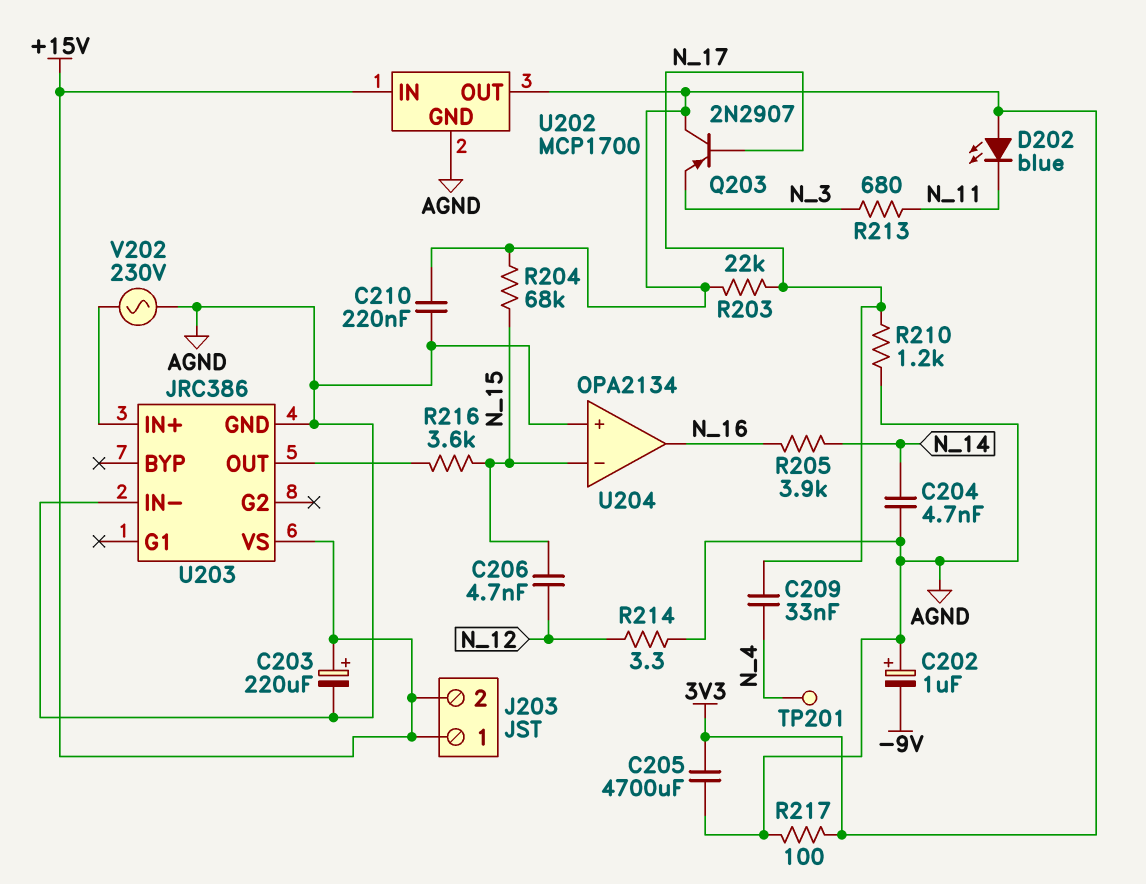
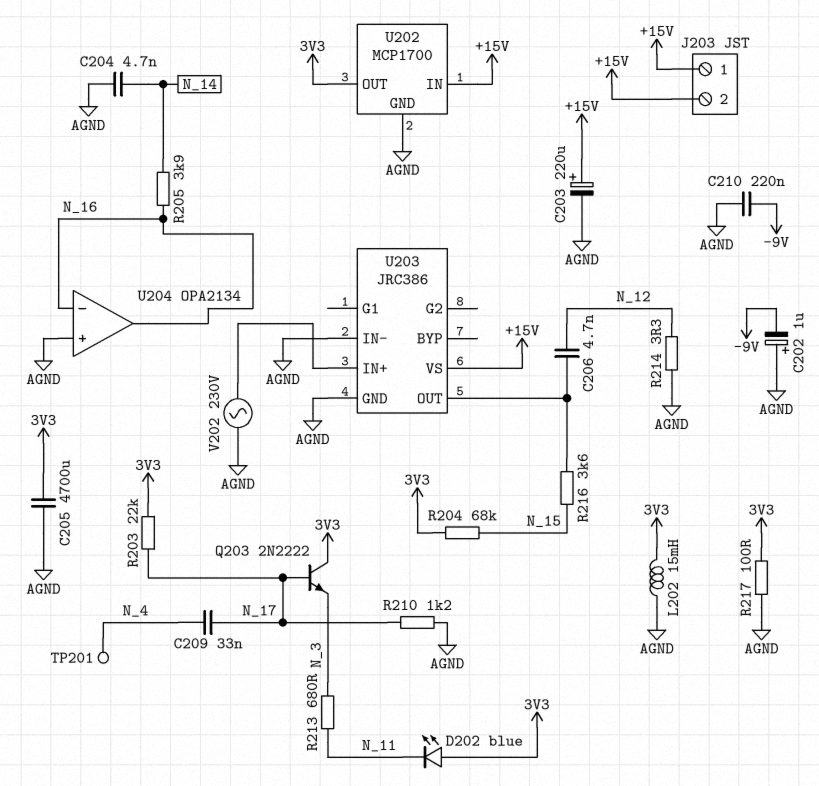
C206: 4.7nF (N_12, N_15) -> 4.7nF (N_12, U203/OUT)
C210: 220nF (3V3, AGND) -> 220nF (-9V, AGND)
L202: none -> 15mH (3V3, AGND)
Q203: PNP 2N2907 (B N_17, C 3V3, E N_3) -> NPN 2N2222 (B N_17, C 3V3, E N_3)
U204 pin in-: N_15 -> N_16

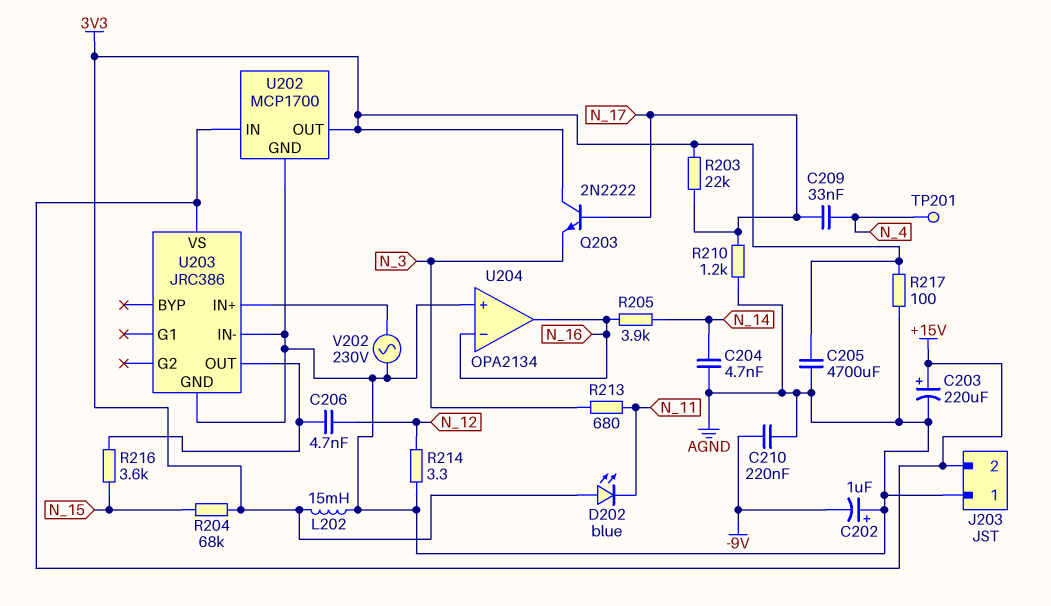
J203 pin 1: +15V -> AGND

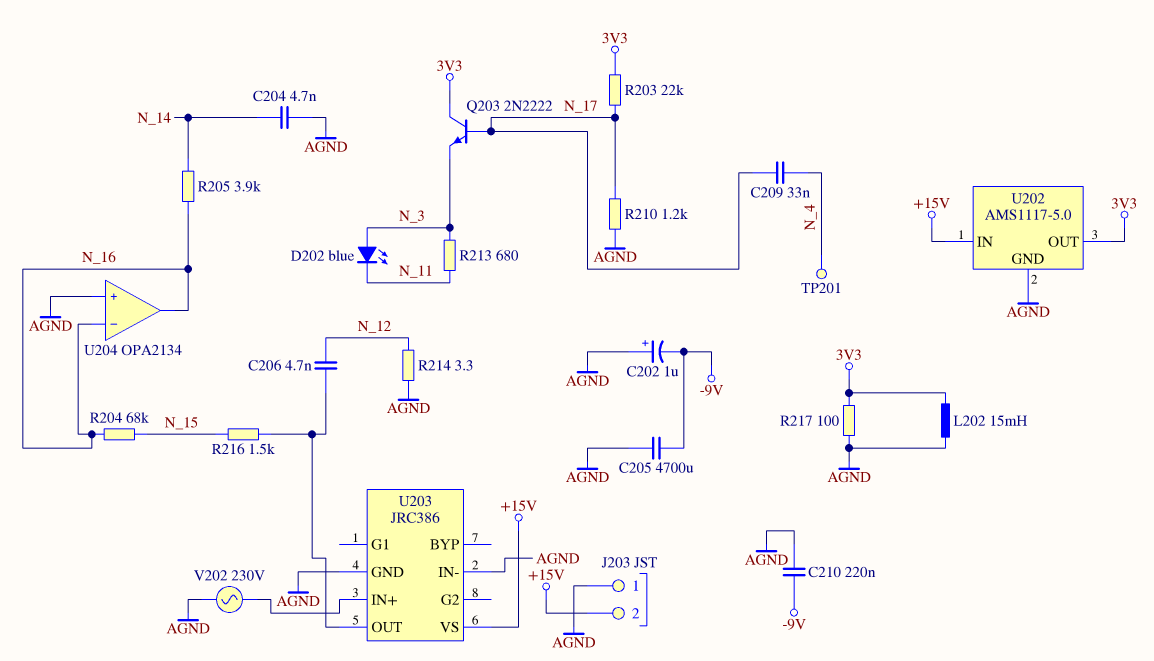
C203: 220uF (plus +15V, minus AGND) -> none
C205: 4700uF (3V3, AGND) -> 4700uF (-9V, AGND)
D202: LED blue (A 3V3, K N_11) -> LED blue (A N_3, K N_11)
R204: 68k (3V3, N_15) -> 68k (N_15, N_16)
R216: 3.6k (N_15, U203/OUT) -> 1.5k (N_15, U203/OUT)
U202: MCP1700 -> AMS1117-5.0

